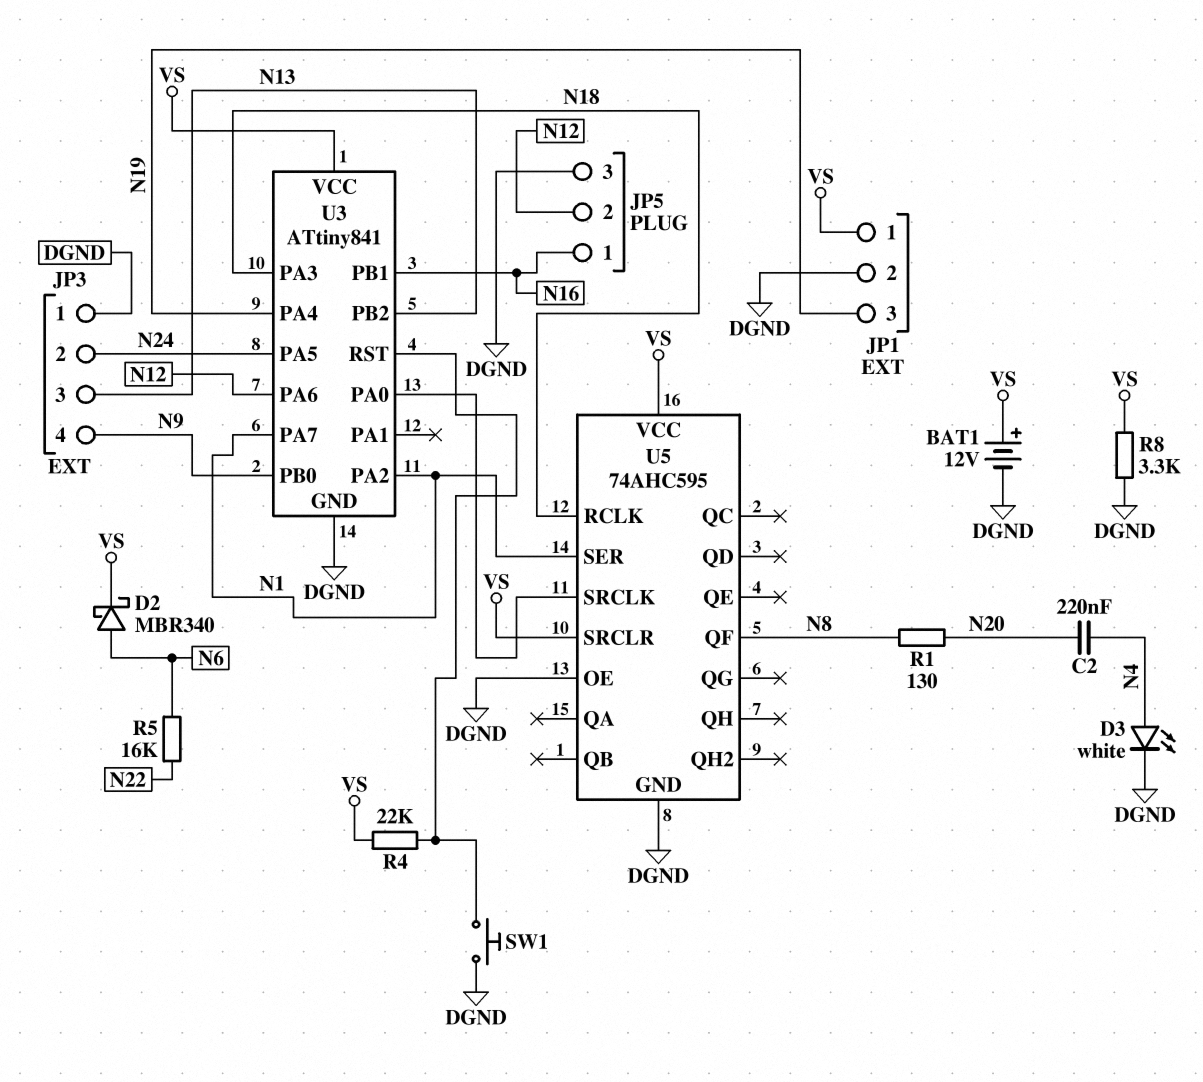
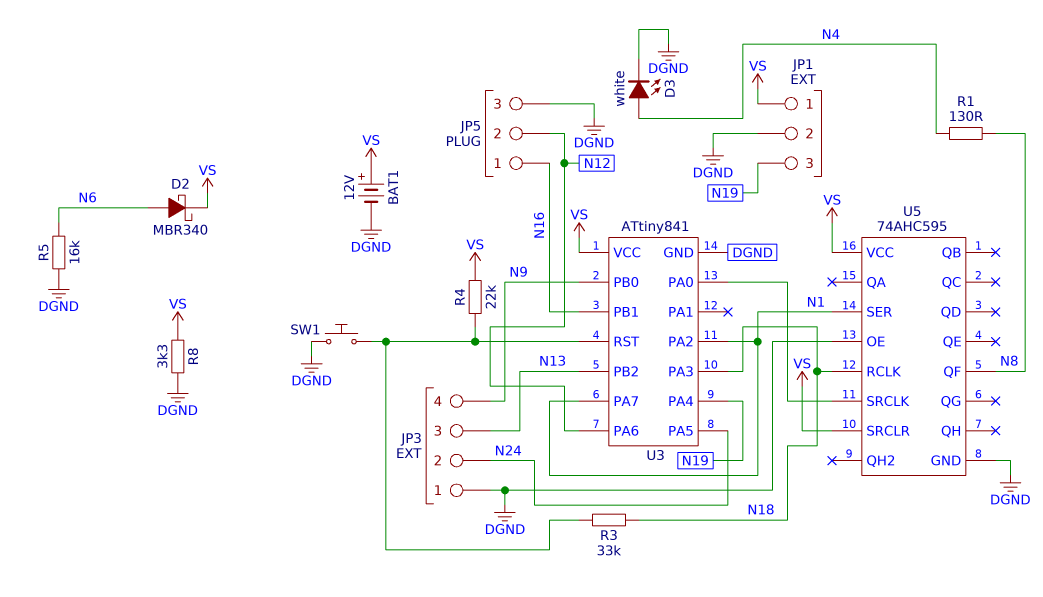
C2: 220nF (N4, N20) -> none
R1: 130 (N8, N20) -> 130 (N4, N8)
R3: none -> 33k (N18, U3/RST)
R5: 16k (N6, N22) -> 16k (DGND, N6)

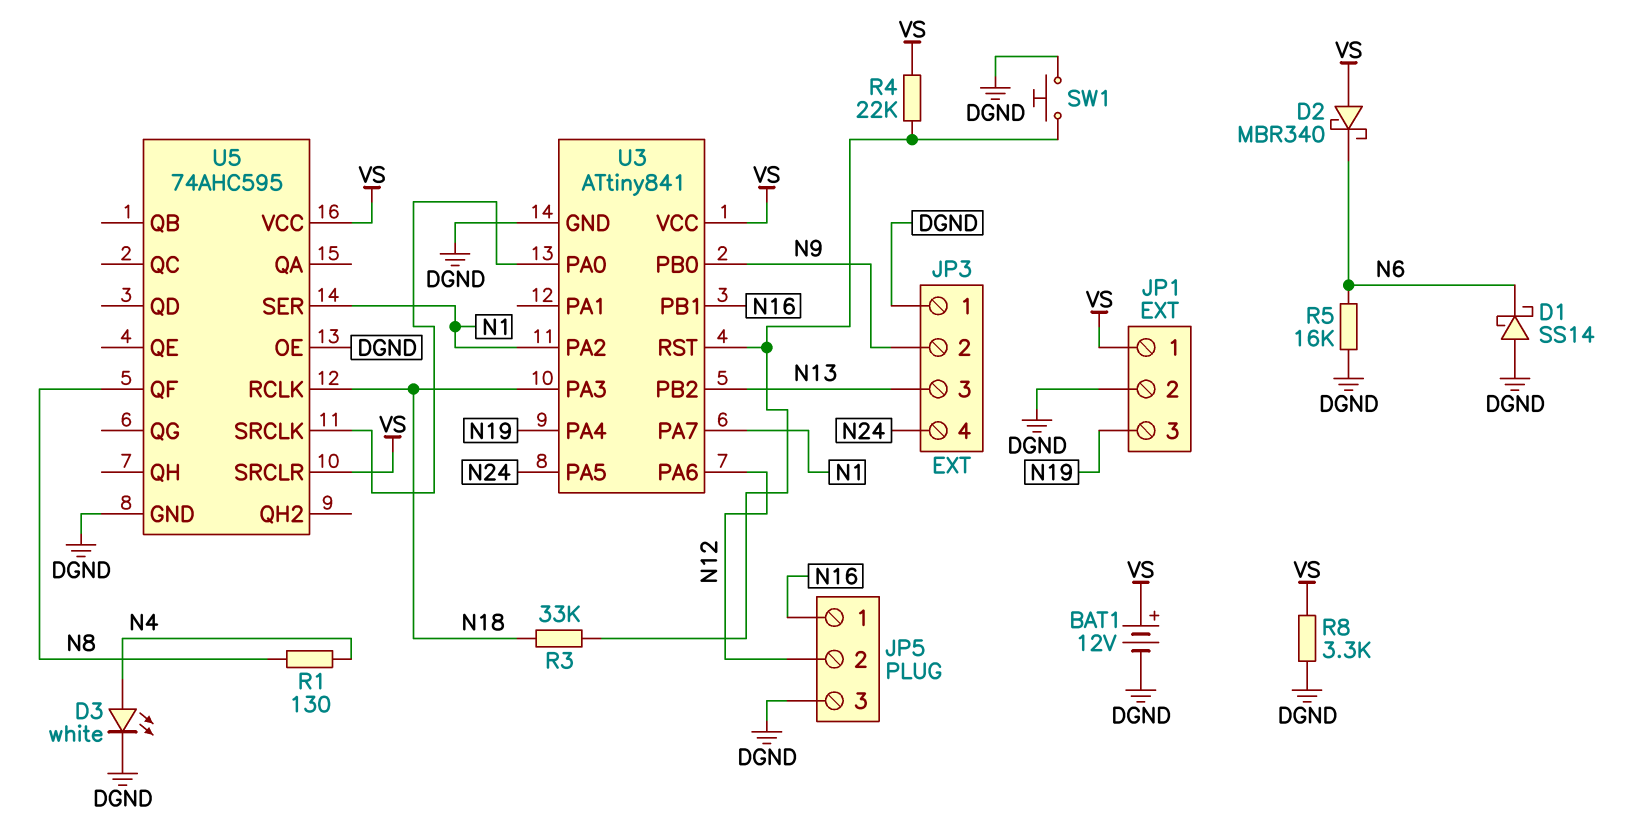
D1: none -> schottky SS14 (A DGND, K N6)
D2: schottky MBR340 (A N6, K VS) -> schottky MBR340 (A VS, K N6)
JP3 pin 2: N24 -> N9
JP3 pin 4: N9 -> N24

